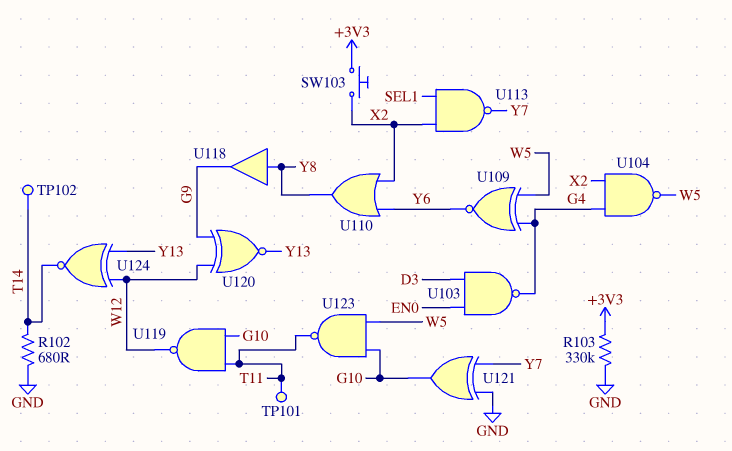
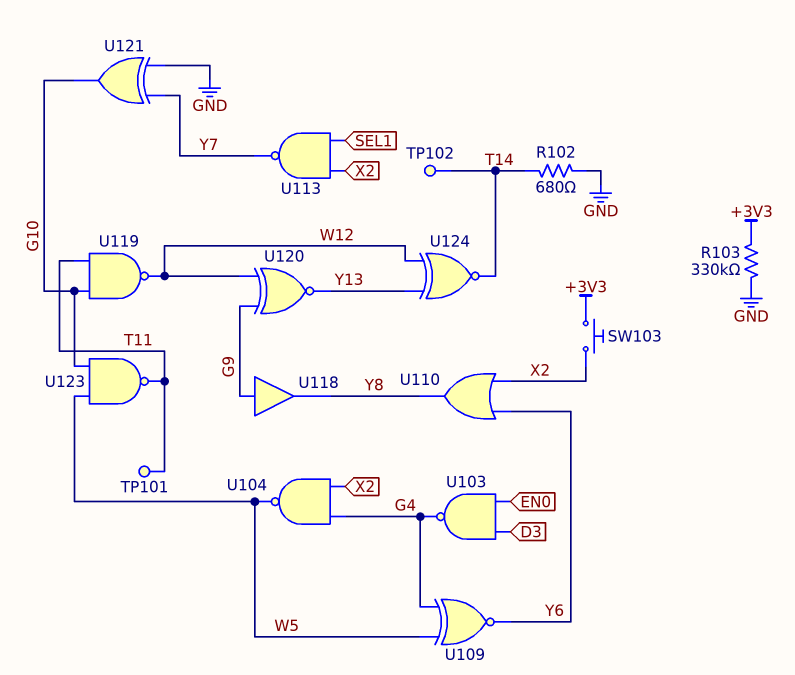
U118: buffer (in Y8, out G9) -> buffer (in G9, out Y8)

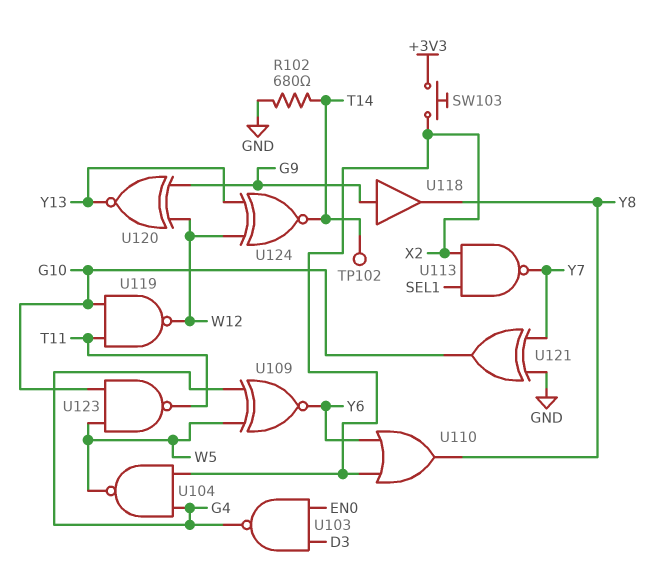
R103: 330k (+3V3, GND) -> none
TP101: test point (T11) -> none

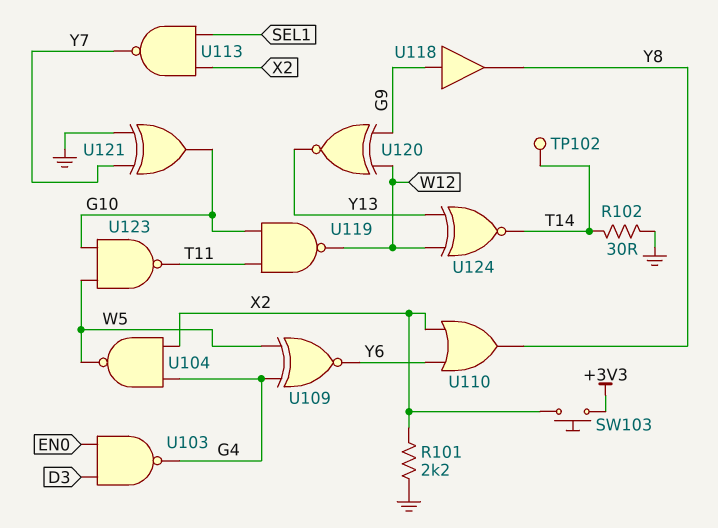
R101: none -> 2.2k (GND, X2)
R102: 680 (GND, T14) -> 30 (GND, T14)

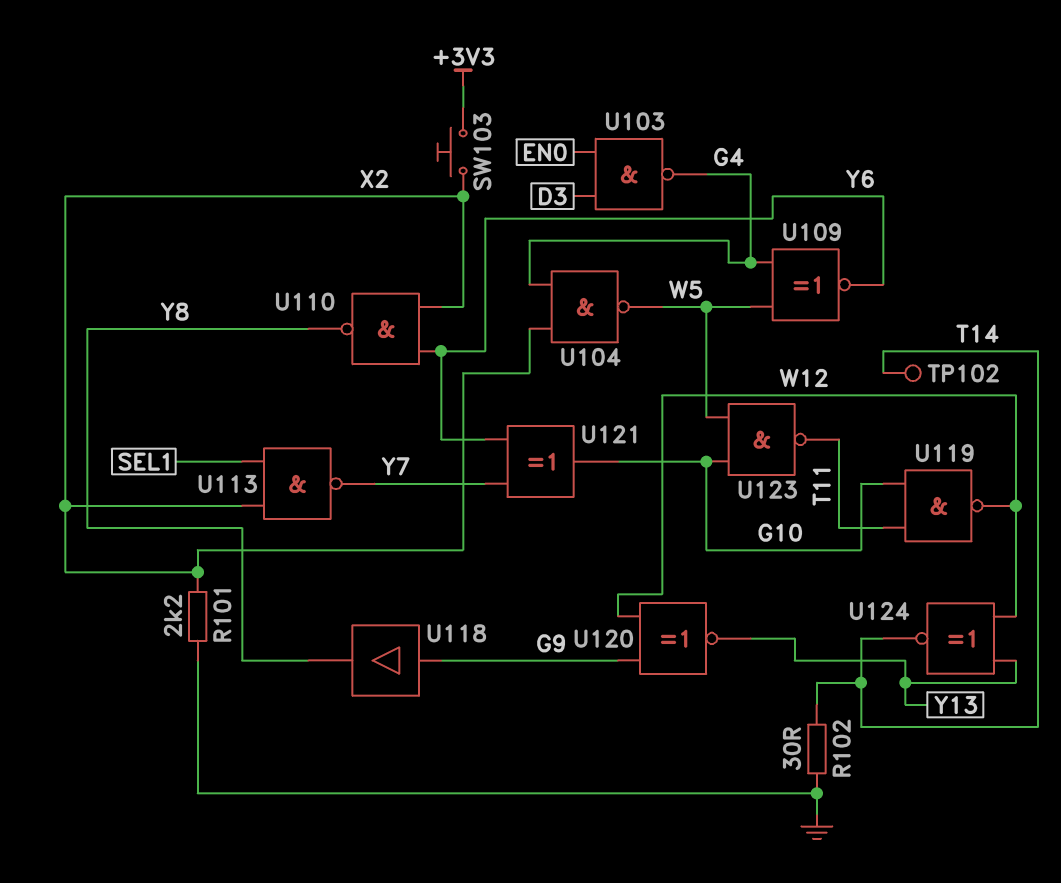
U110: OR (in X2, in Y6, out Y8) -> NAND (in X2, in Y6, out Y8)
U121: XOR (in GND, in Y7, out G10) -> XOR (in Y6, in Y7, out G10)

